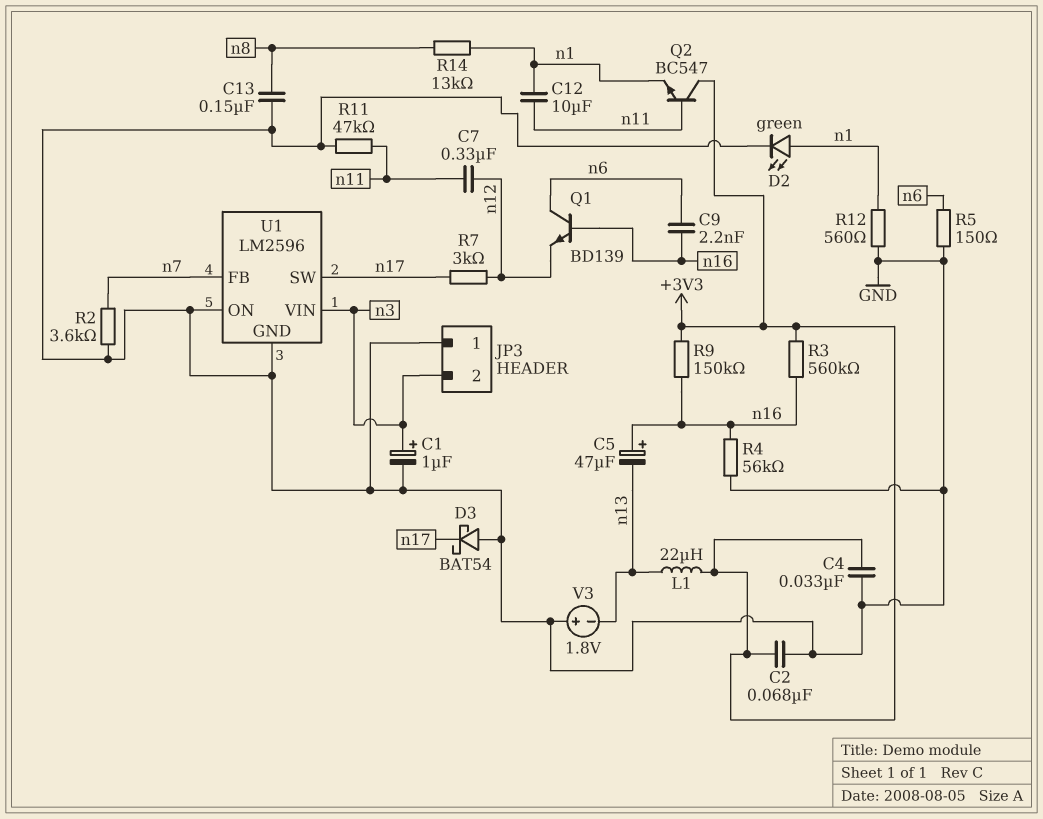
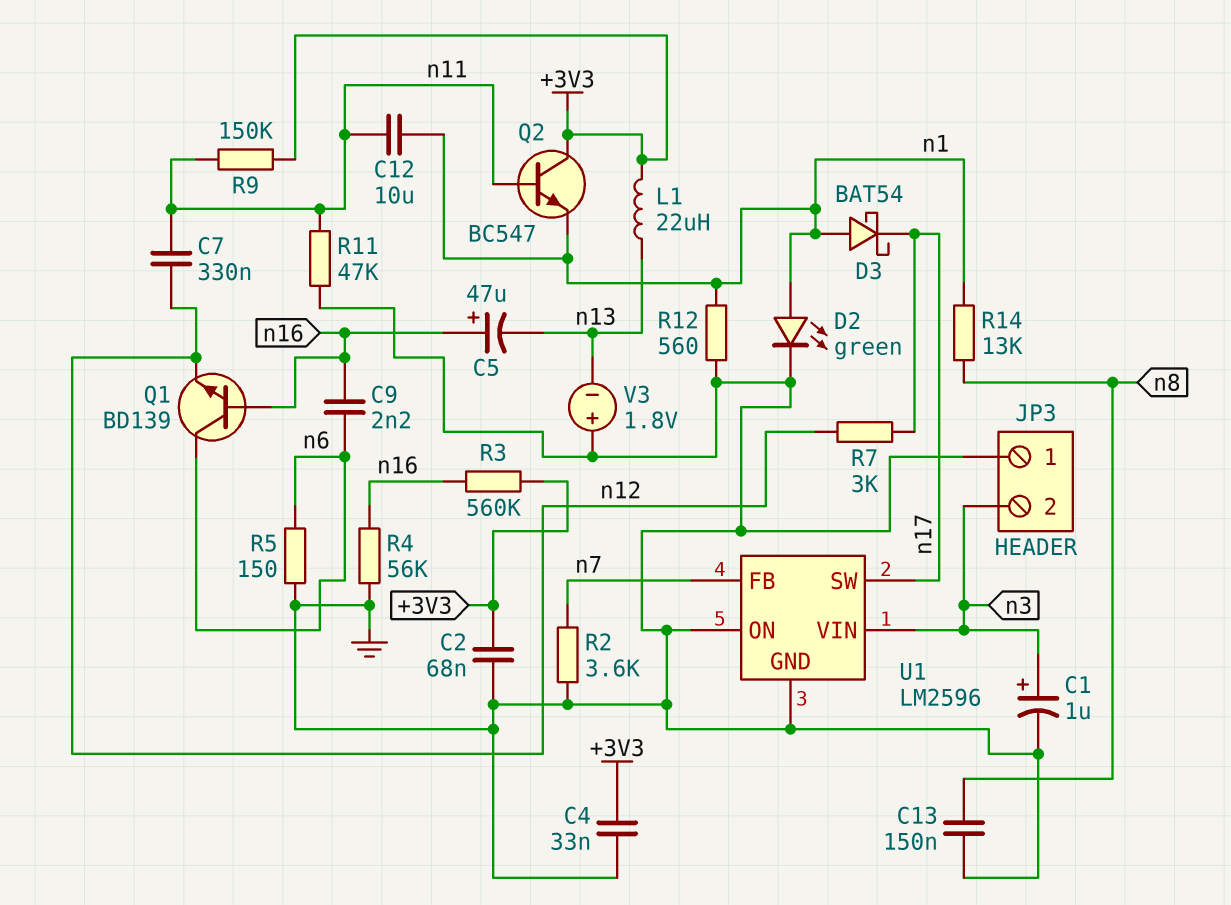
D3: schottky BAT54 (A GND, K n17) -> schottky BAT54 (A n1, K n17)
R9: 150k (+3V3, n16) -> 150k (+3V3, n11)

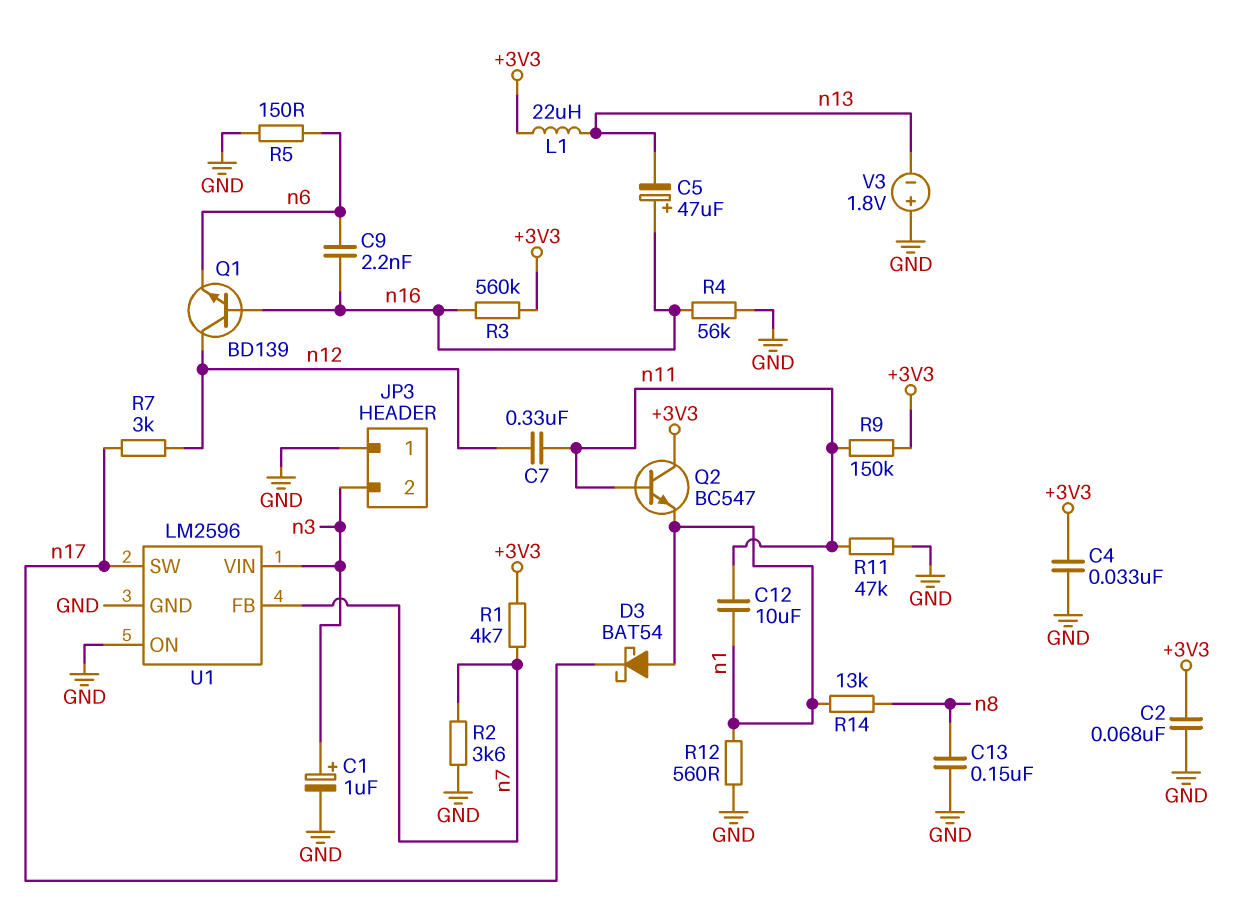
D2: LED green (A n1, K GND) -> none
Q1: NPN BD139 (B n16, C n6, E n12) -> NPN BD139 (B n16, C n12, E n6)
R1: none -> 4.7k (+3V3, n7)

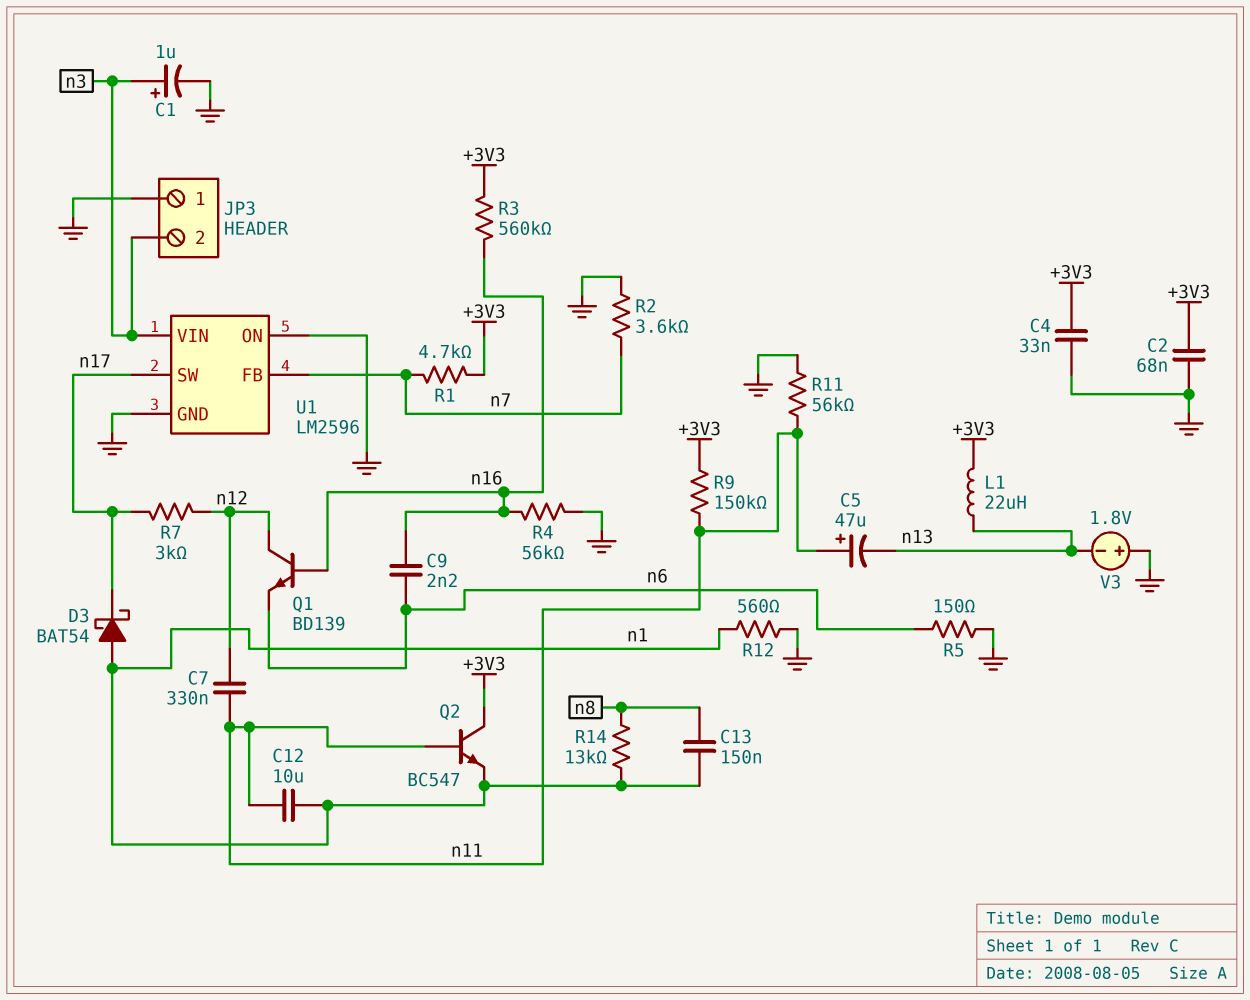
C5: 47uF (plus n16, minus n13) -> 47uF (plus n11, minus n13)
C13: 150nF (GND, n8) -> 150nF (n1, n8)
R11: 47k (GND, n11) -> 56k (GND, n11)

